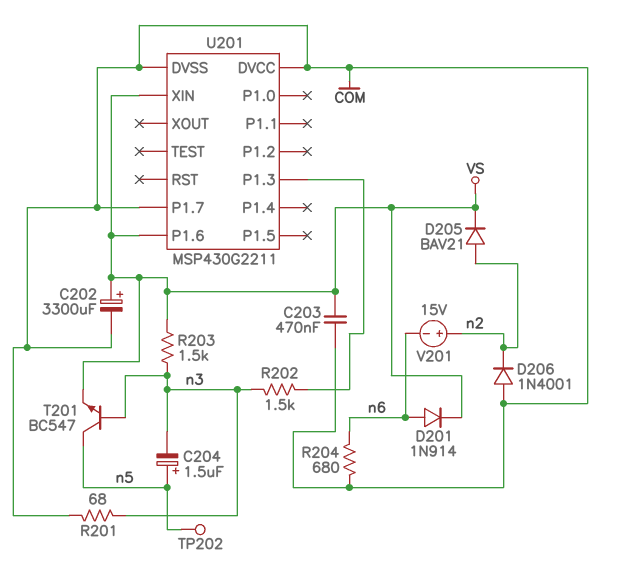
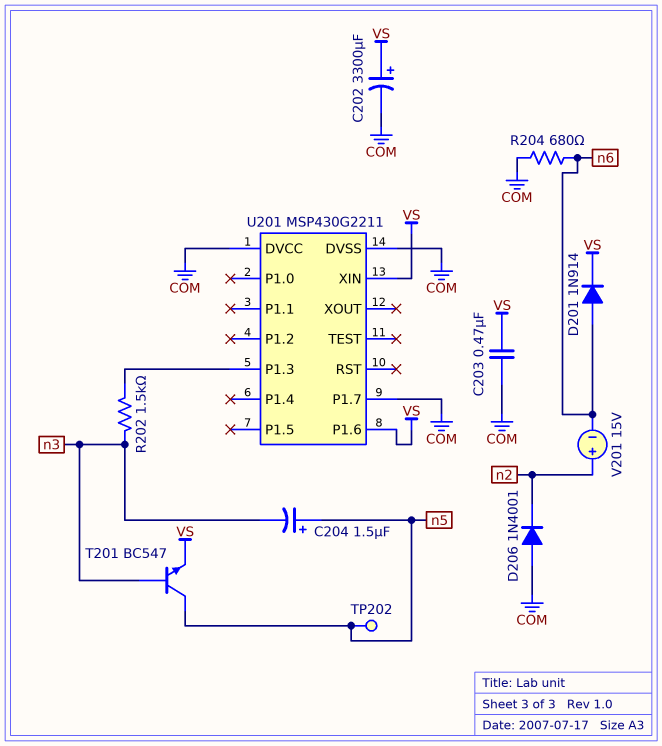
D205: diode BAV21 (A n2, K VS) -> none
R201: 68 (COM, n3) -> none
R203: 1.5k (VS, n3) -> none

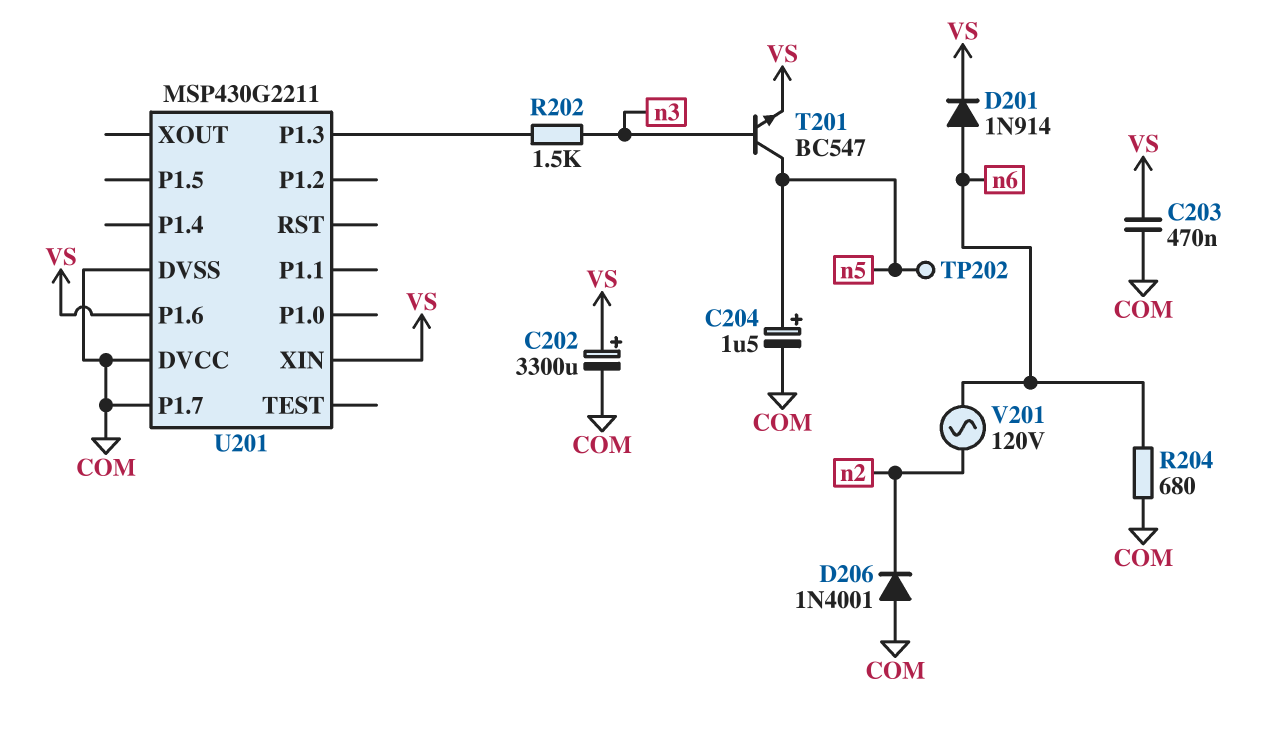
C204: 1.5uF (plus n5, minus n3) -> 1.5uF (plus n5, minus COM)
V201: 15V (plus n2, minus n6) -> AC 120V (n2, n6)

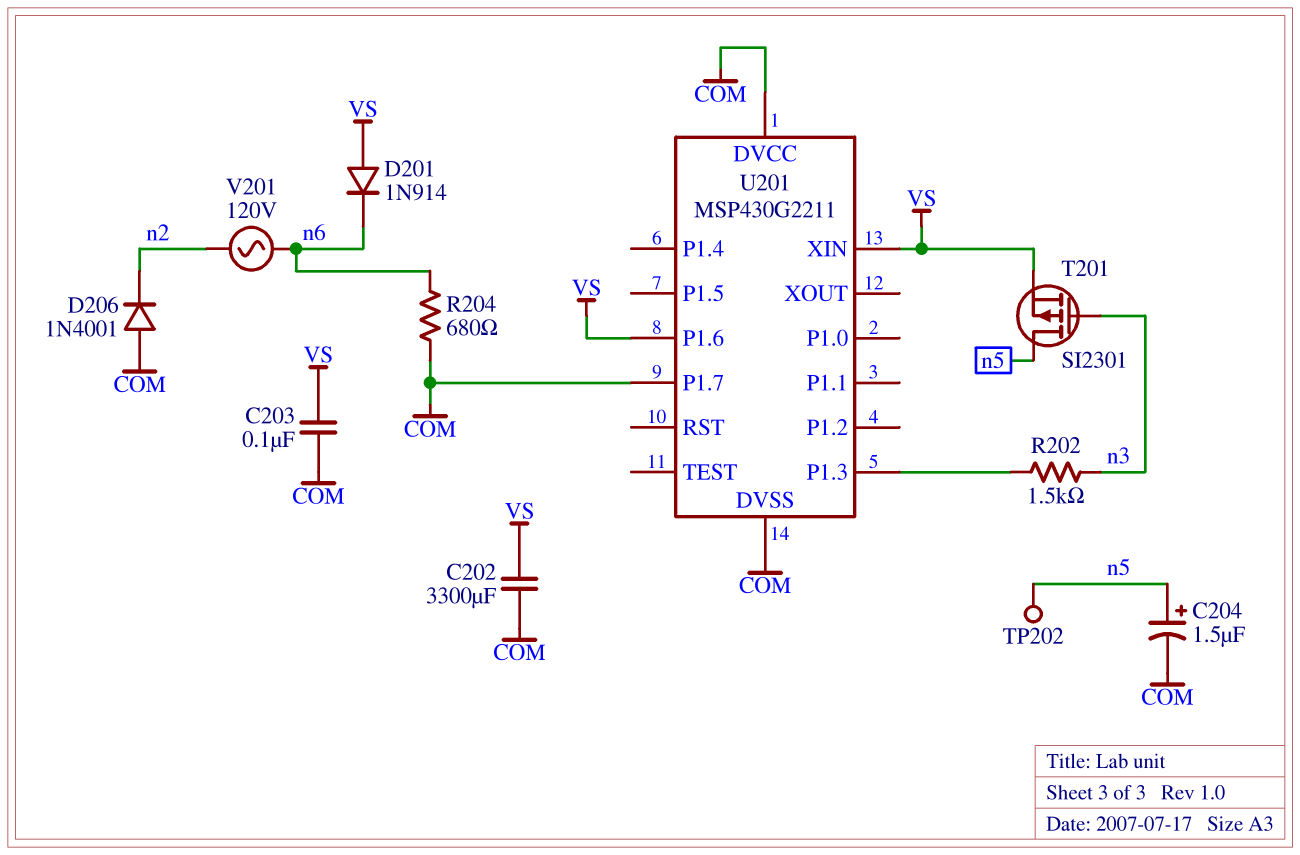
C202: 3300uF (plus VS, minus COM) -> 3300uF (COM, VS)
C203: 470nF (COM, VS) -> 100nF (COM, VS)
D201: diode 1N914 (A n6, K VS) -> diode 1N914 (A VS, K n6)
T201: NPN BC547 (B n3, C n5, E VS) -> PMOS SI2301 (G n3, D n5, S VS)

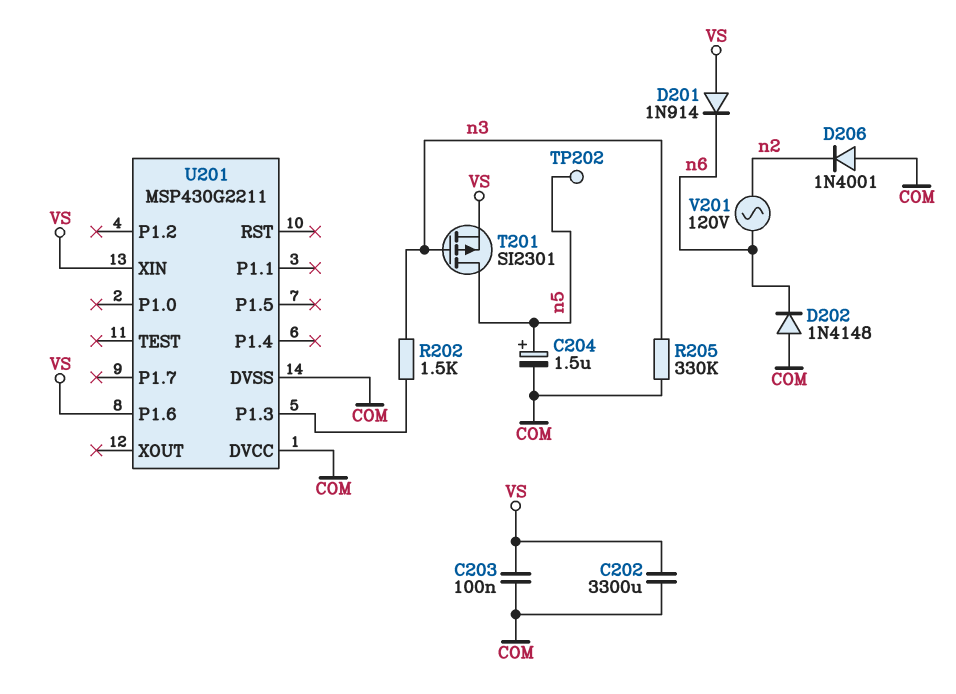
D202: none -> diode 1N4148 (A COM, K n6)
R204: 680 (COM, n6) -> none
R205: none -> 330k (COM, n3)
U201 pin P1.7: COM -> none

